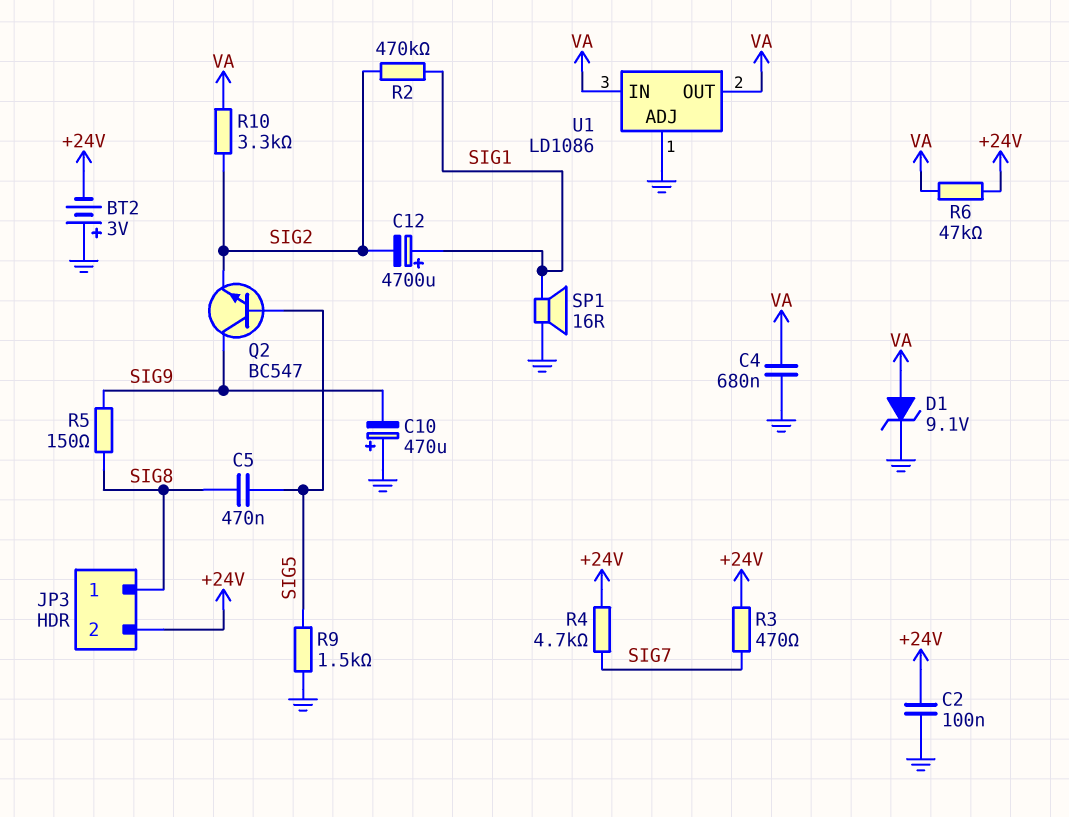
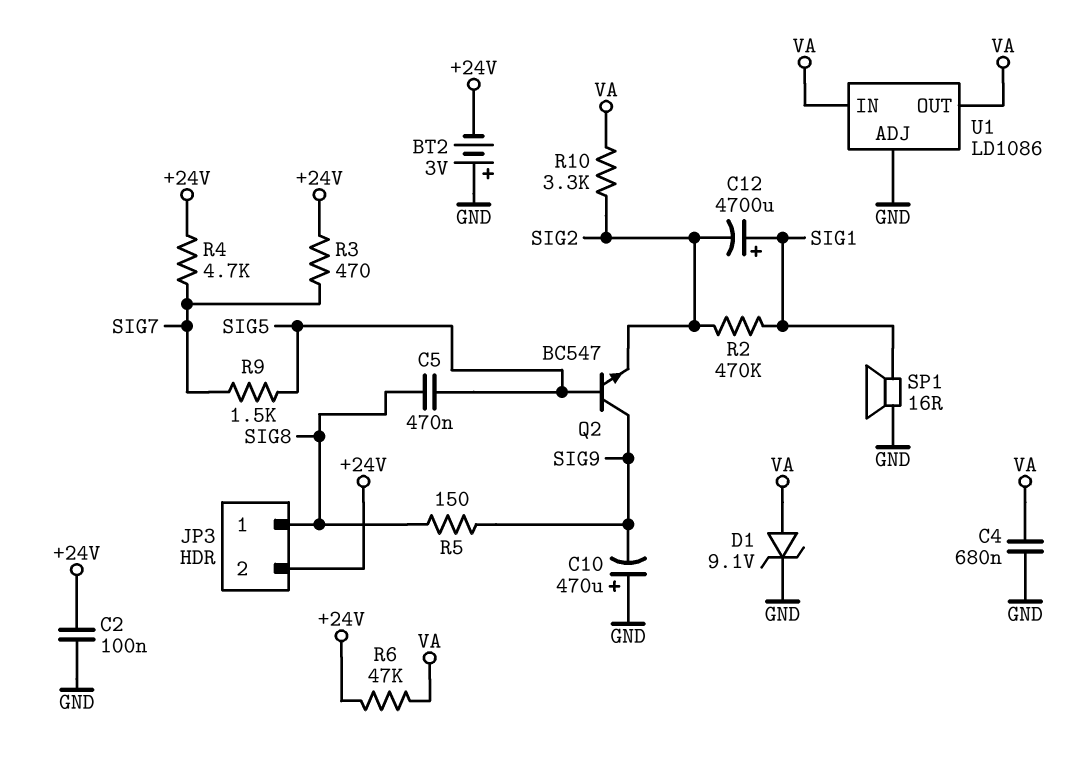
R9: 1.5k (GND, SIG5) -> 1.5k (SIG5, SIG7)

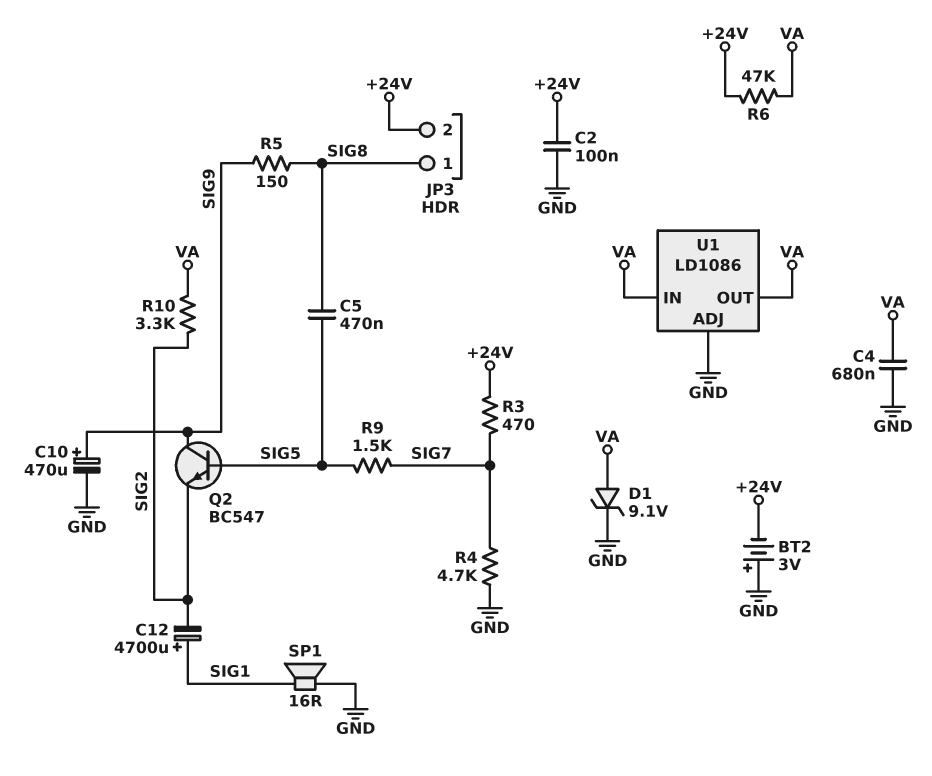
C10: 470uF (plus GND, minus SIG9) -> 470uF (plus SIG9, minus GND)
R2: 470k (SIG1, SIG2) -> none
R4: 4.7k (+24V, SIG7) -> 4.7k (GND, SIG7)

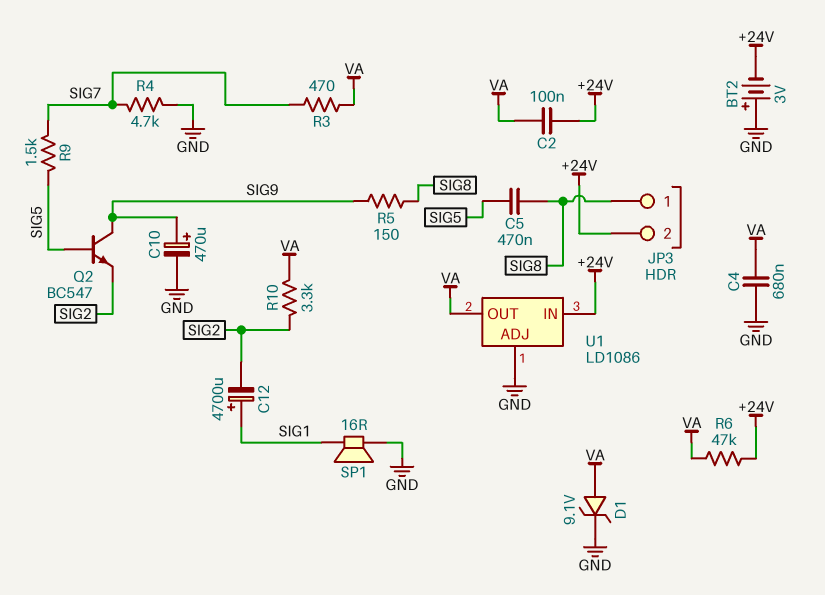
C2: 100nF (+24V, GND) -> 100nF (+24V, VA)
R3: 470 (+24V, SIG7) -> 470 (SIG7, VA)
U1 pin IN: VA -> +24V

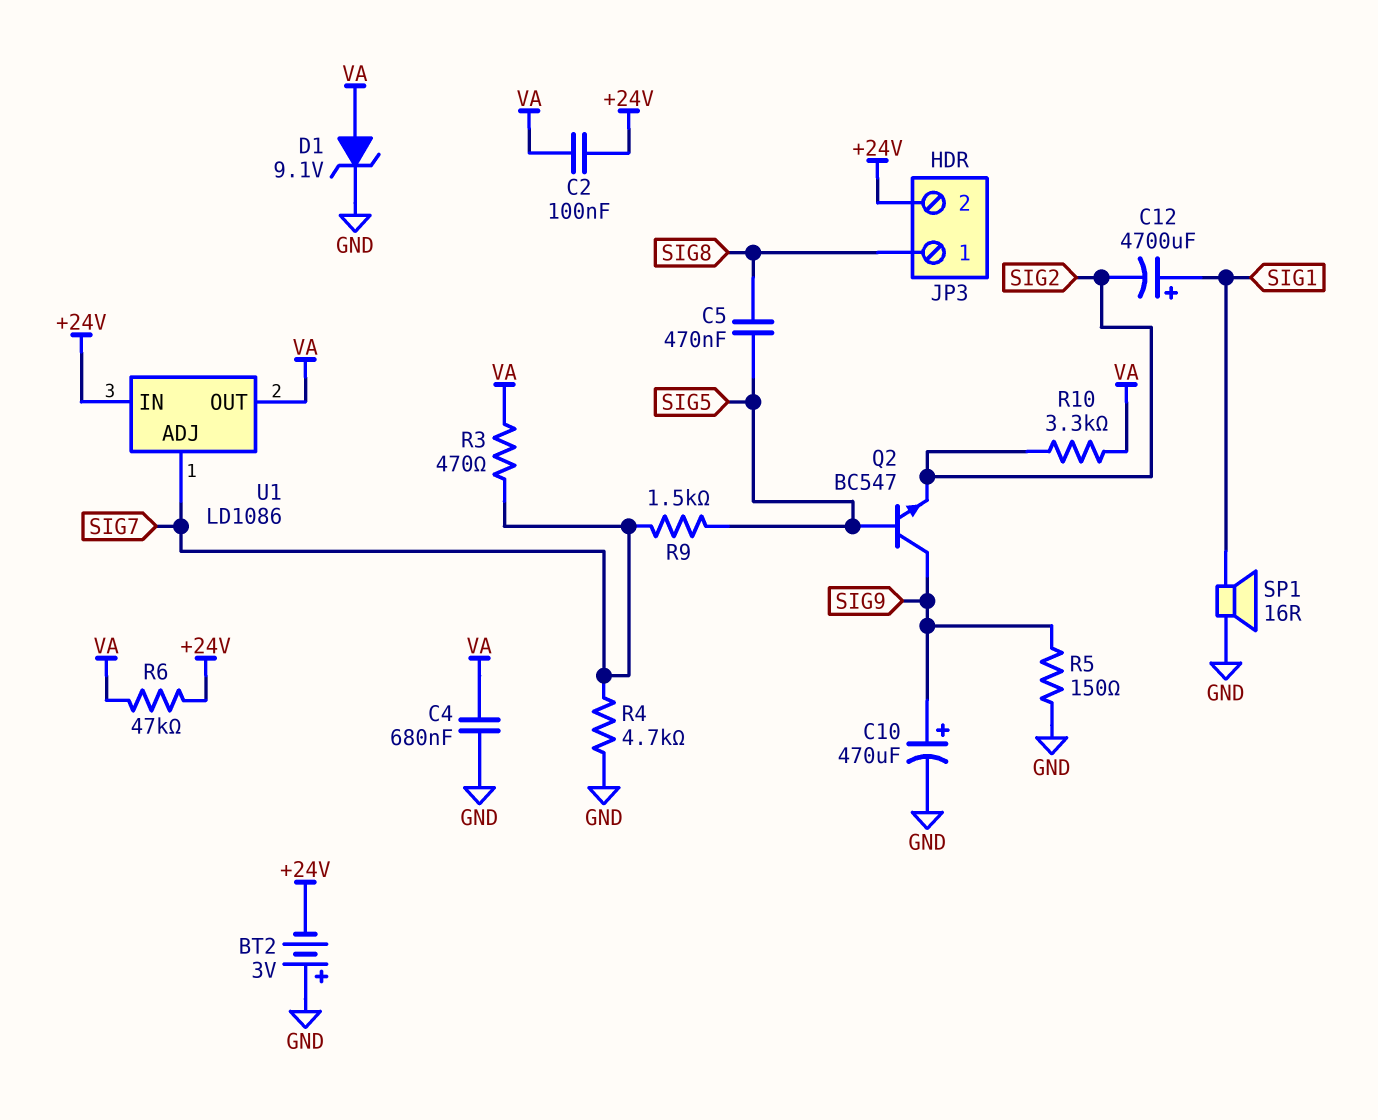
R5: 150 (SIG8, SIG9) -> 150 (GND, SIG9)
U1 pin ADJ: GND -> SIG7

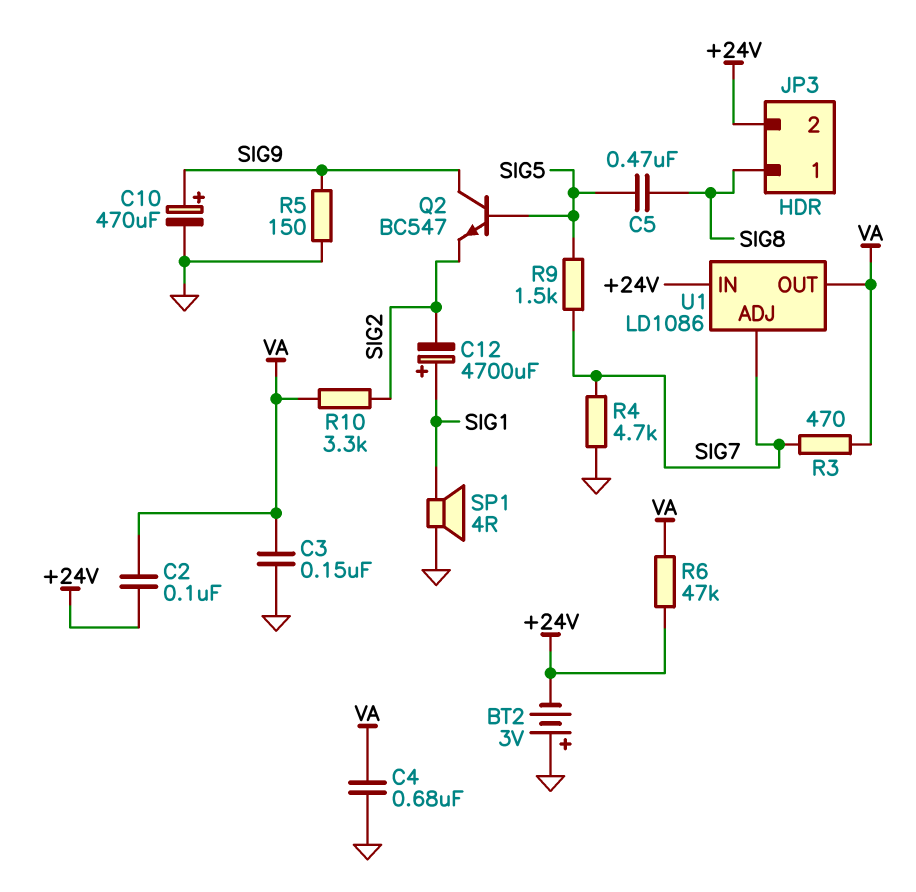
C3: none -> 150nF (GND, VA)
D1: zener 9.1V (A VA, K GND) -> none
SP1: speaker 16R (GND, SIG1) -> speaker 4R (GND, SIG1)

